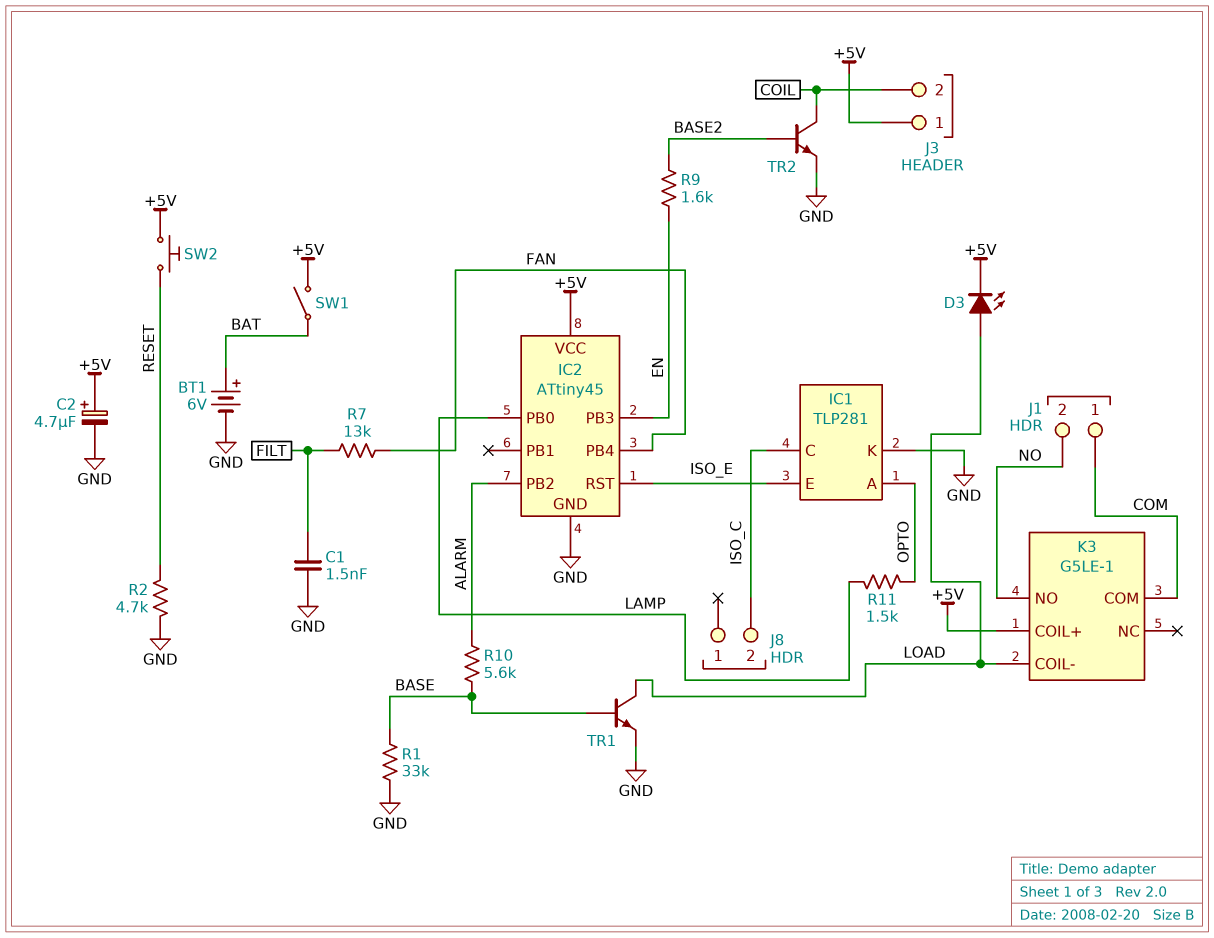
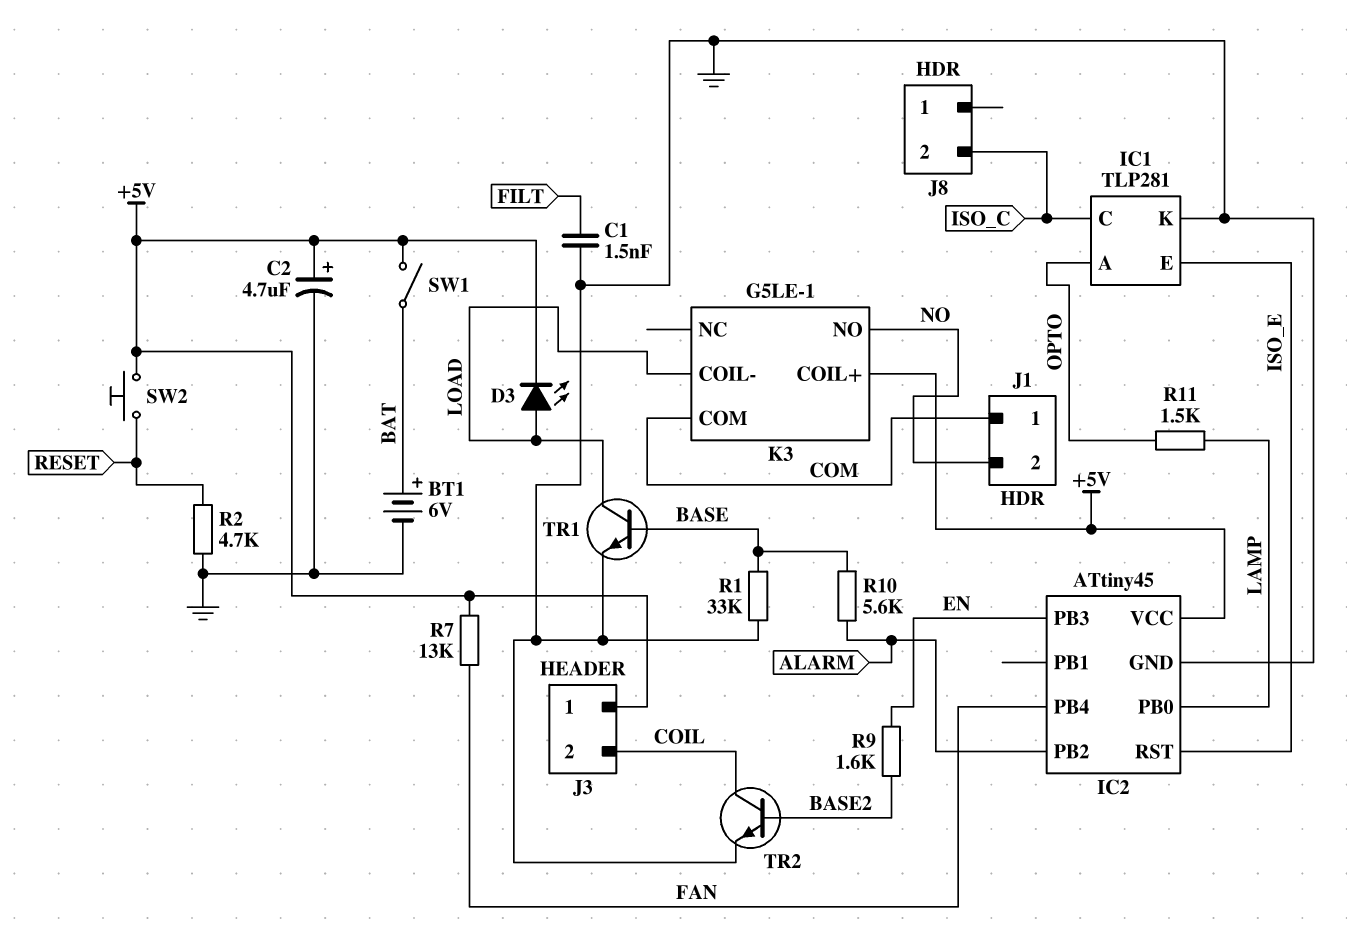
R7: 13k (FAN, FILT) -> 13k (+5V, FAN)

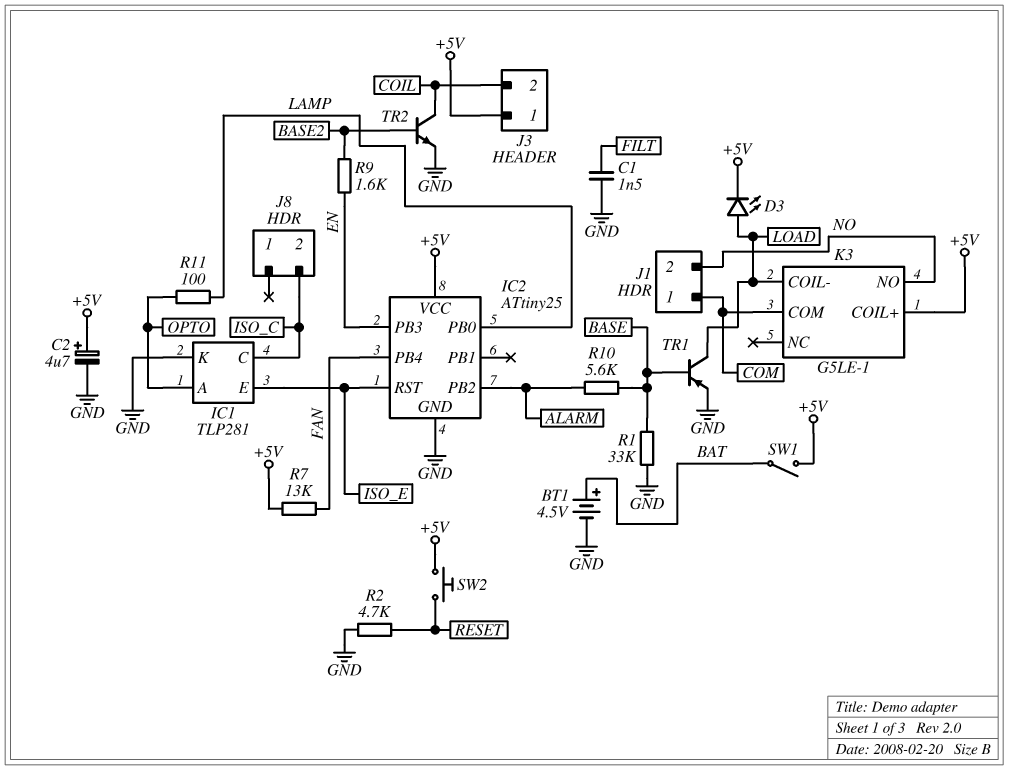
BT1: 6V (plus BAT, minus GND) -> 4.5V (plus BAT, minus GND)
IC2: ATtiny45 -> ATtiny25
R11: 1.5k (LAMP, OPTO) -> 100 (LAMP, OPTO)
TR1: NPN (B BASE, C LOAD, E GND) -> PNP (B BASE, C LOAD, E GND)

